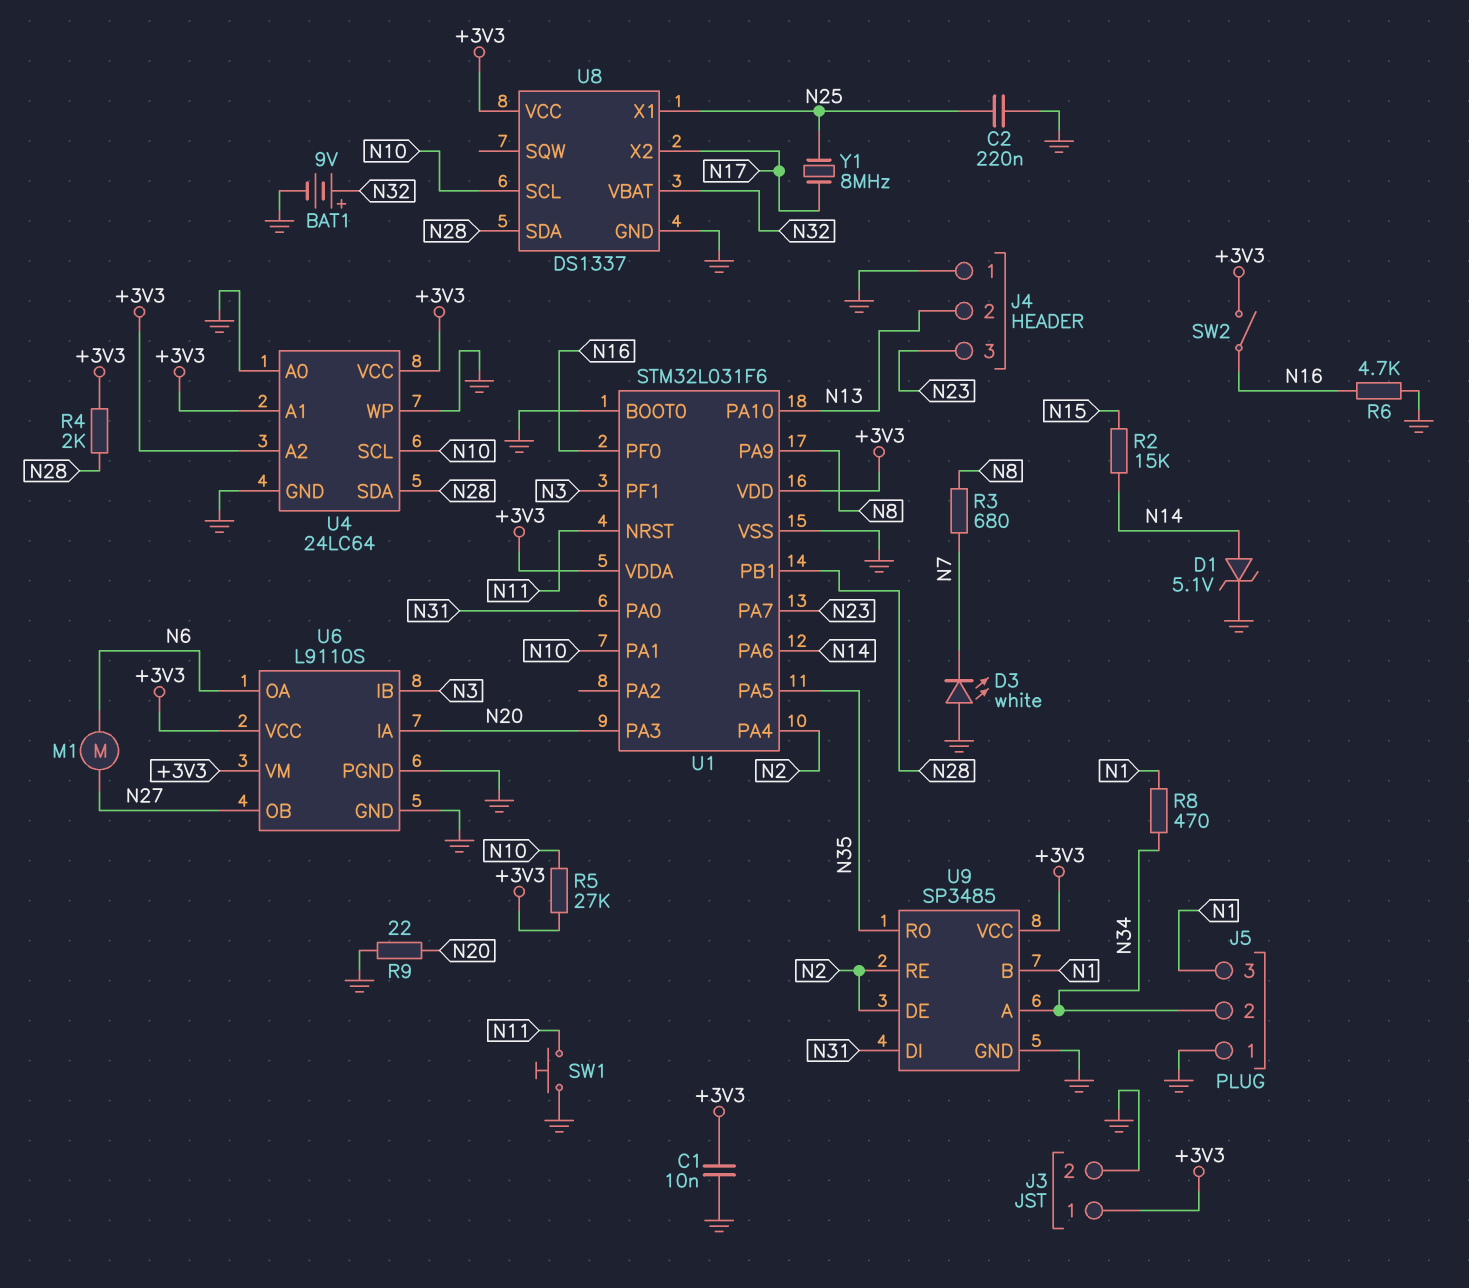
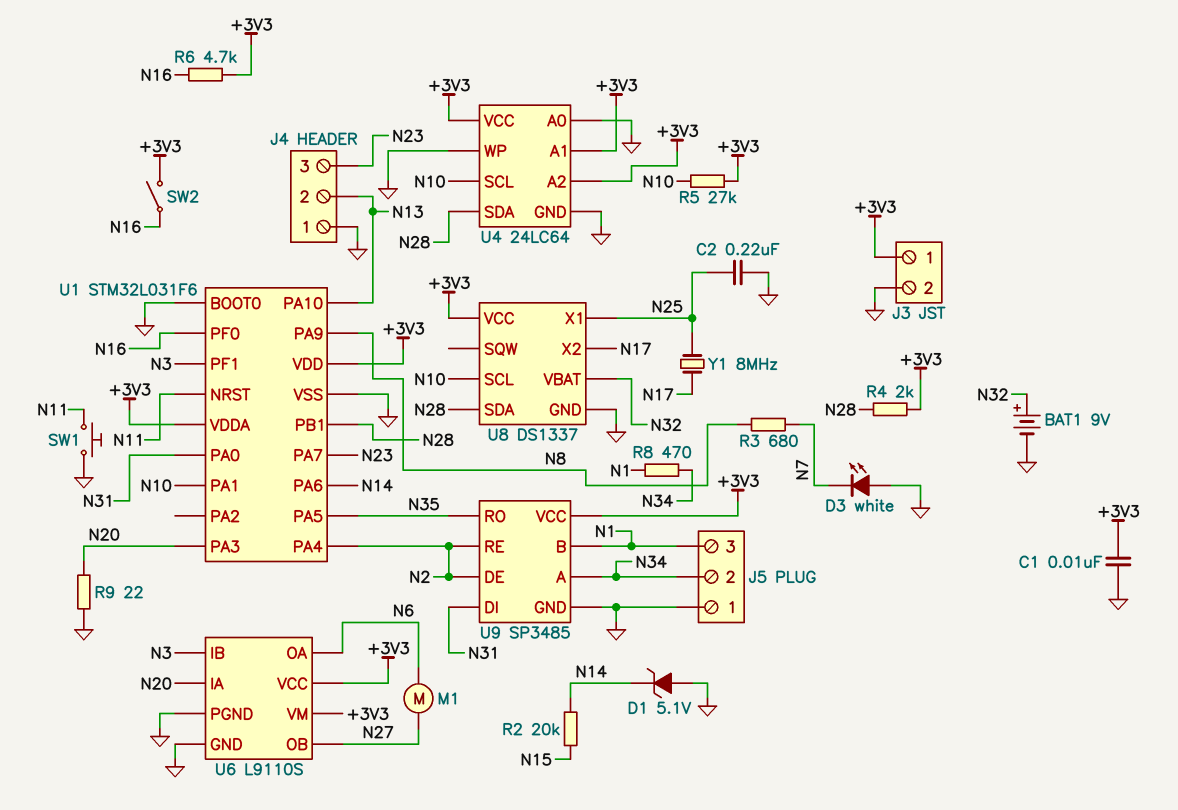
D1: zener 5.1V (A N14, K GND) -> zener 5.1V (A GND, K N14)
R2: 15k (N14, N15) -> 20k (N14, N15)
R6: 4.7k (GND, N16) -> 4.7k (+3V3, N16)

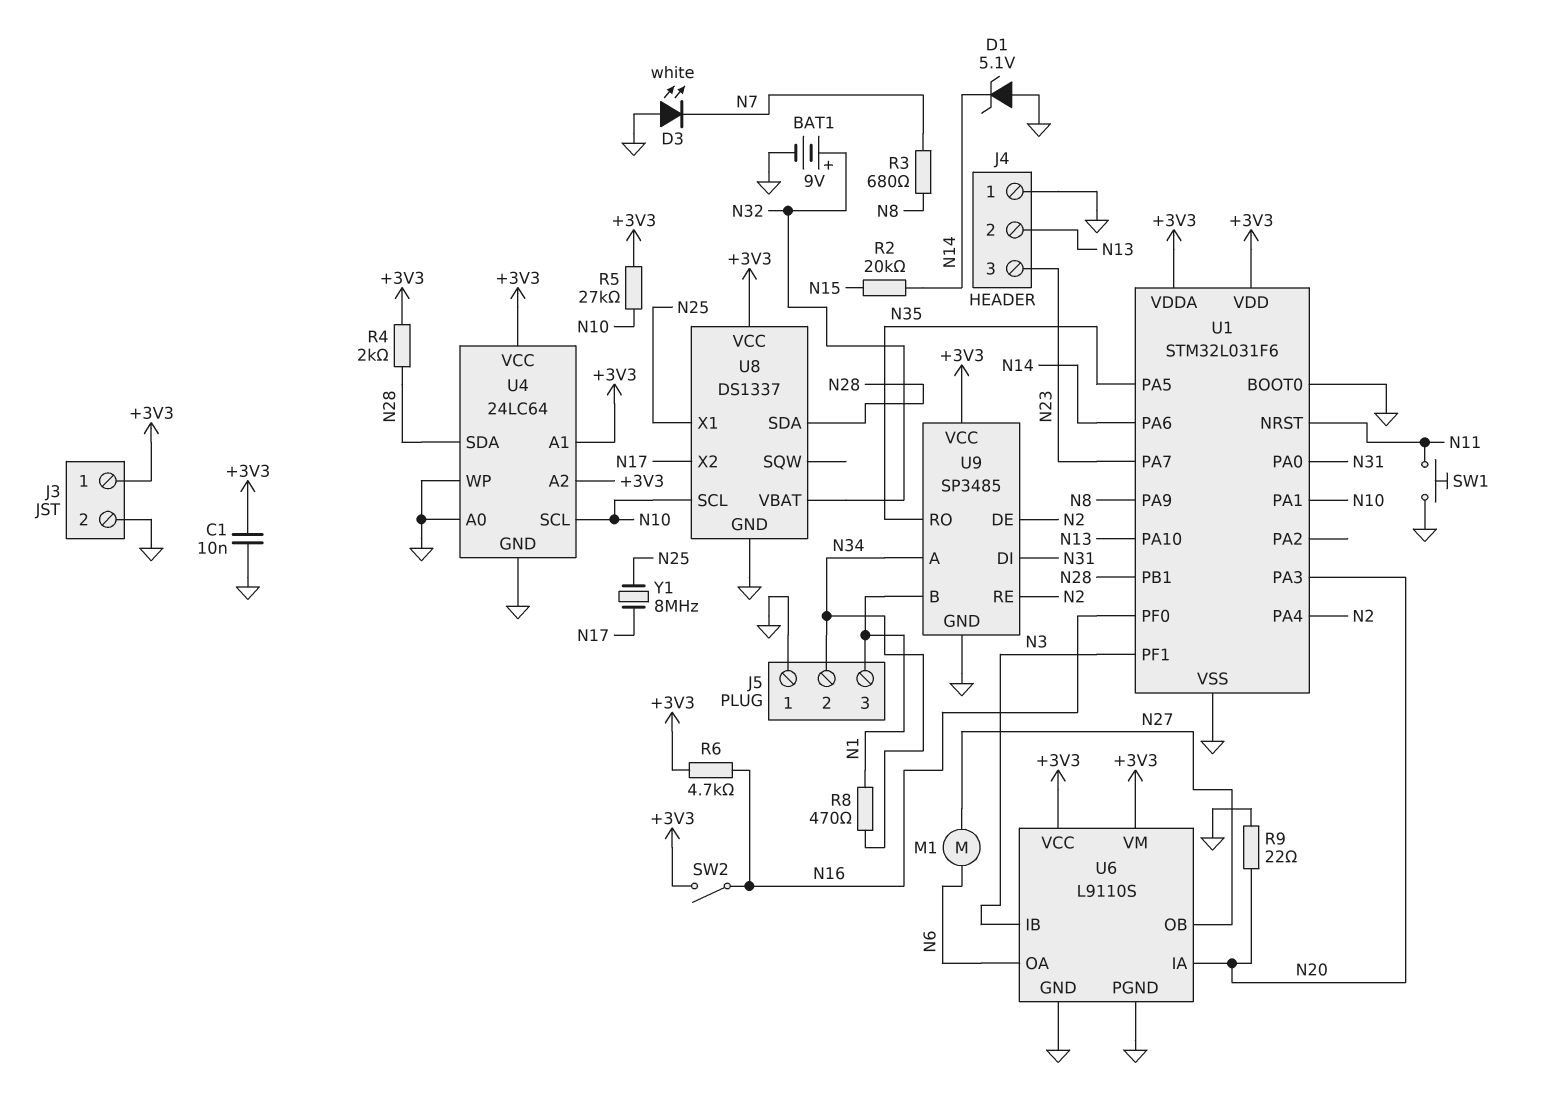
C2: 220nF (GND, N25) -> none

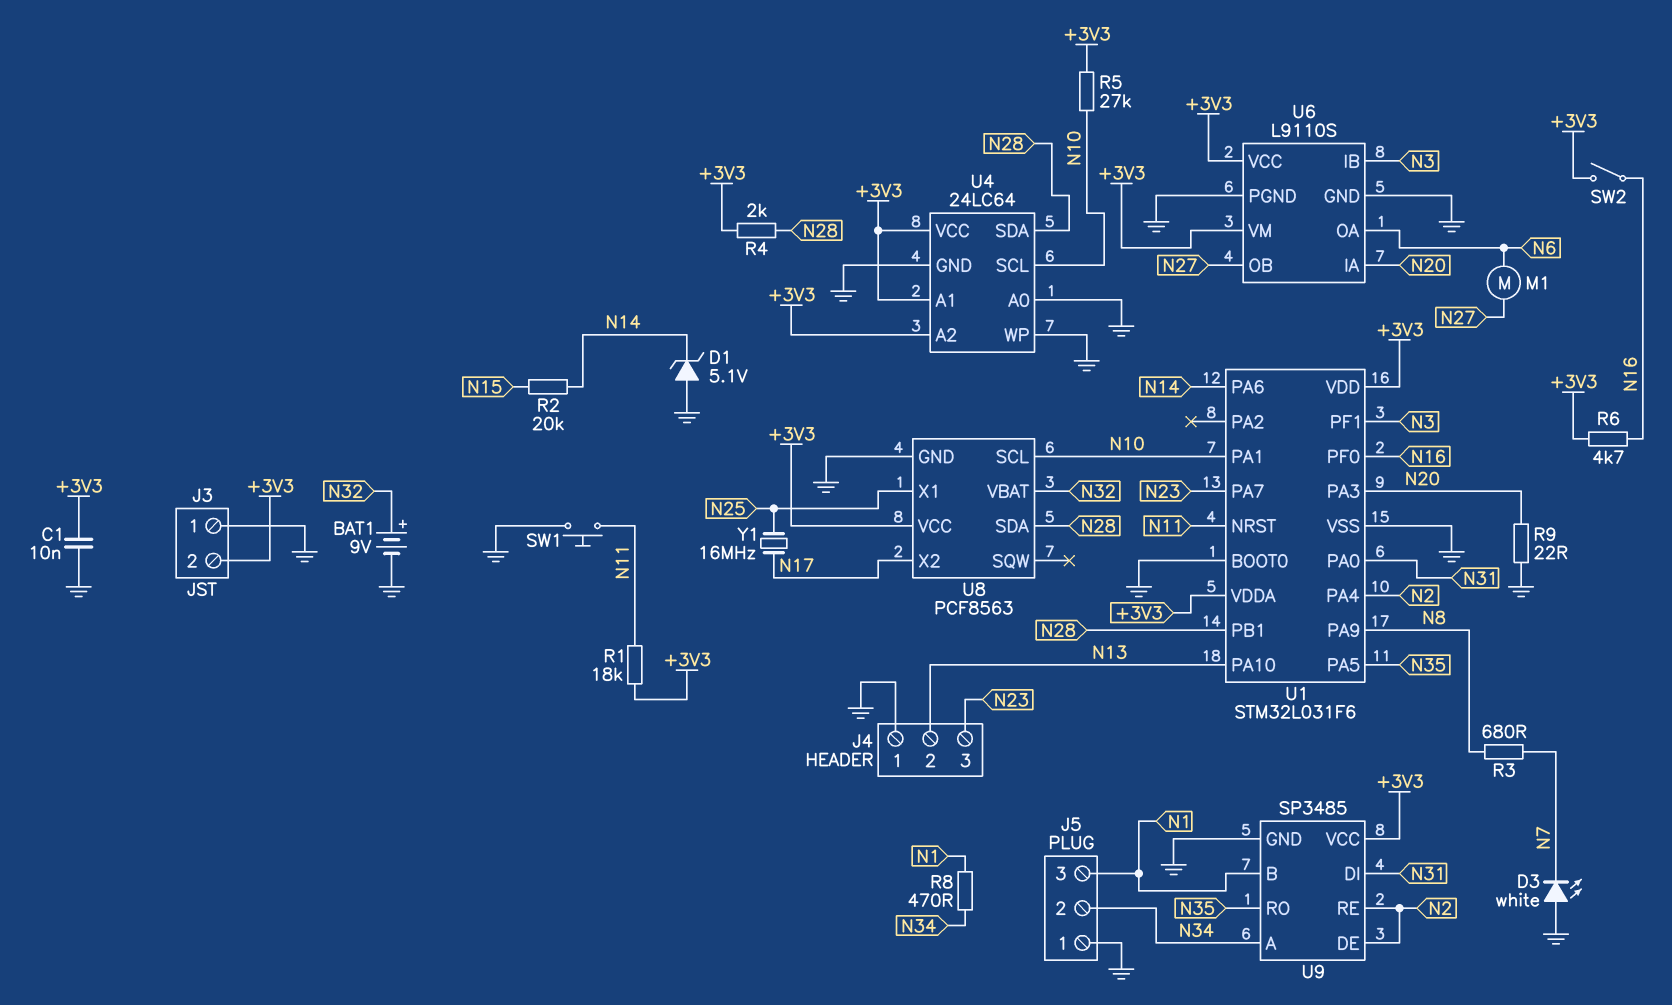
J3 pin 1: +3V3 -> GND
J3 pin 2: GND -> +3V3
R1: none -> 18k (+3V3, N11)
U8: DS1337 -> PCF8563
Y1: 8MHz (N17, N25) -> 16MHz (N17, N25)

